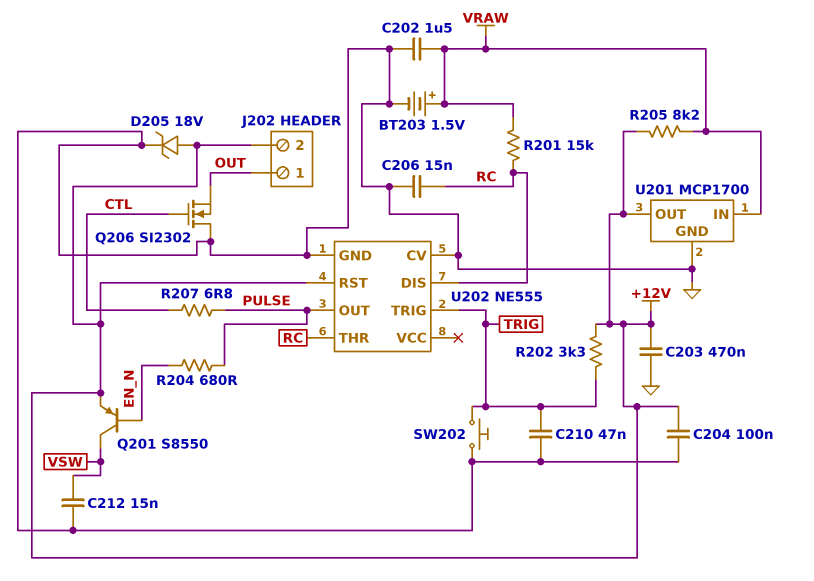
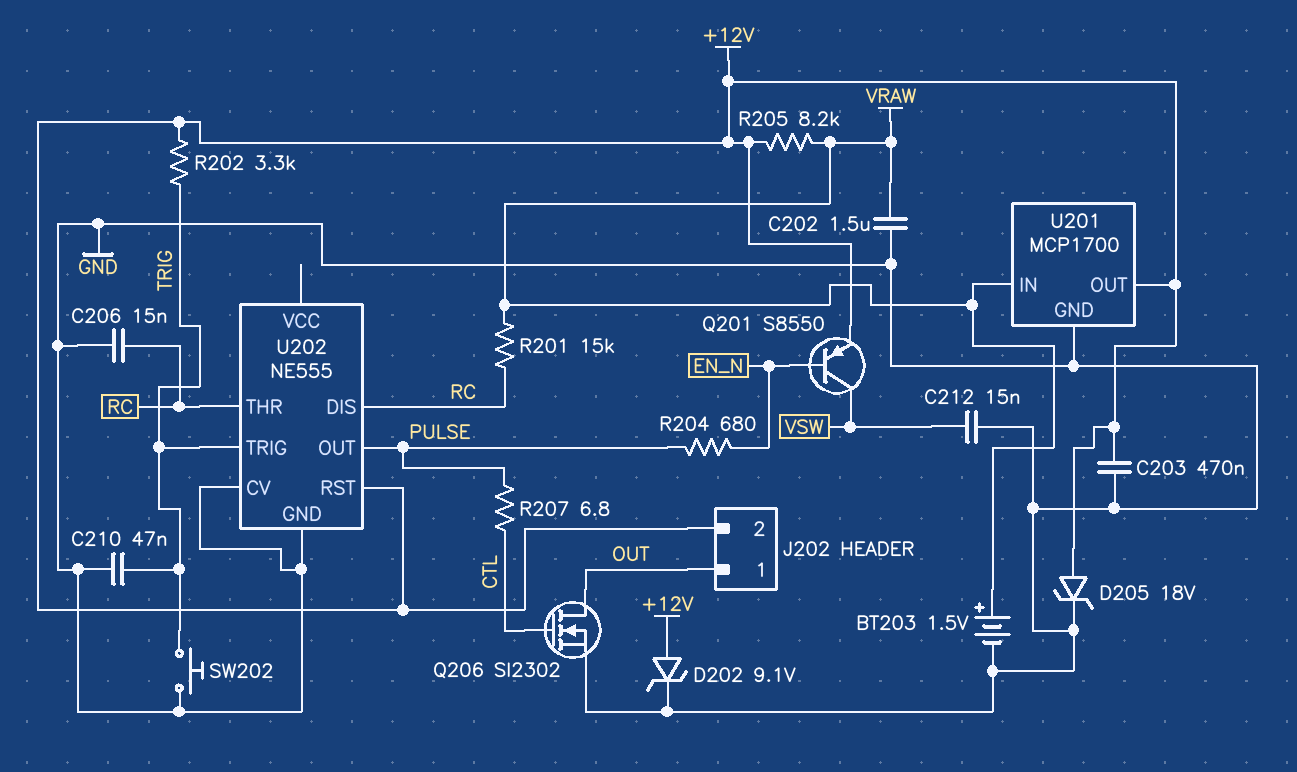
C204: 100nF (+12V, GND) -> none
D202: none -> zener 9.1V (A +12V, K GND)
Q206: NMOS SI2302 (G CTL, D GND, S OUT) -> NMOS SI2302 (G CTL, D OUT, S GND)

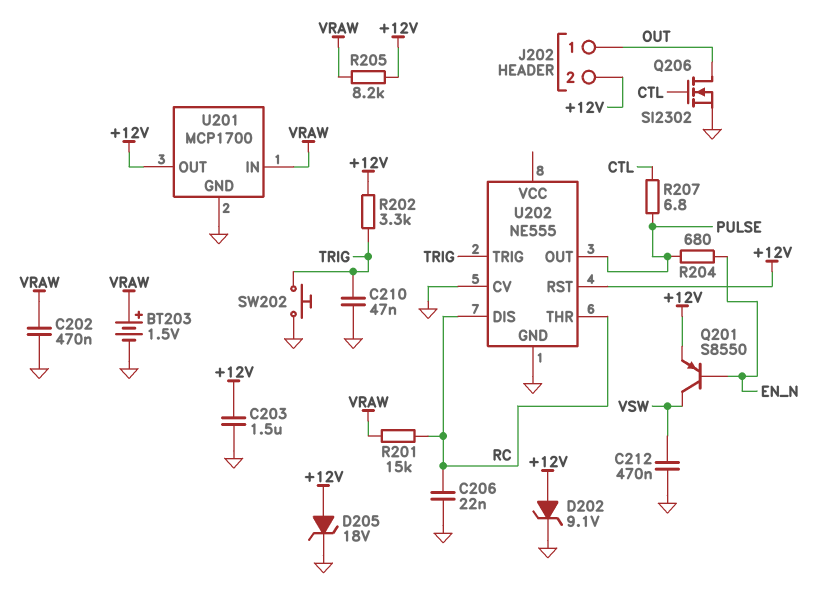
C202: 1.5uF (GND, VRAW) -> 470nF (GND, VRAW)
C203: 470nF (+12V, GND) -> 1.5uF (+12V, GND)
C206: 15nF (GND, RC) -> 22nF (GND, RC)
C212: 15nF (GND, VSW) -> 470nF (GND, VSW)

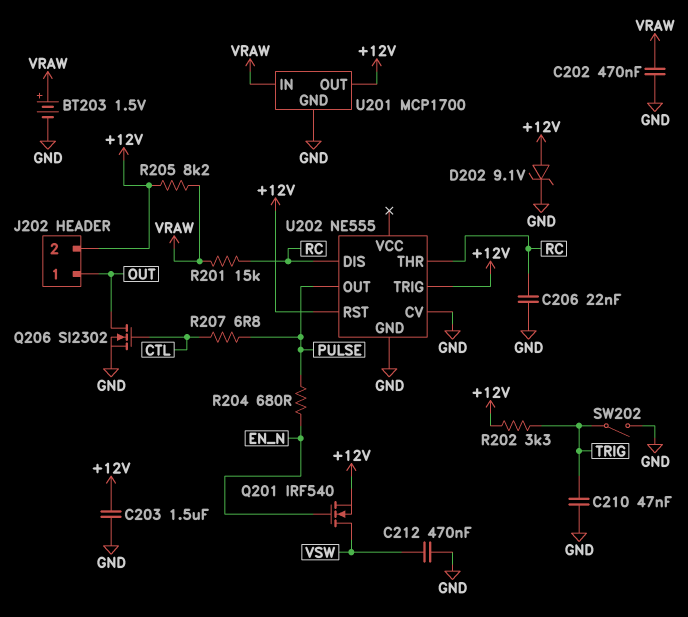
D205: zener 18V (A +12V, K GND) -> none
Q201: PNP S8550 (B EN_N, C VSW, E +12V) -> NMOS IRF540 (G EN_N, D VSW, S +12V)
SW202: button (GND, TRIG) -> switch (GND, TRIG)
U202 pin TRIG: TRIG -> +12V

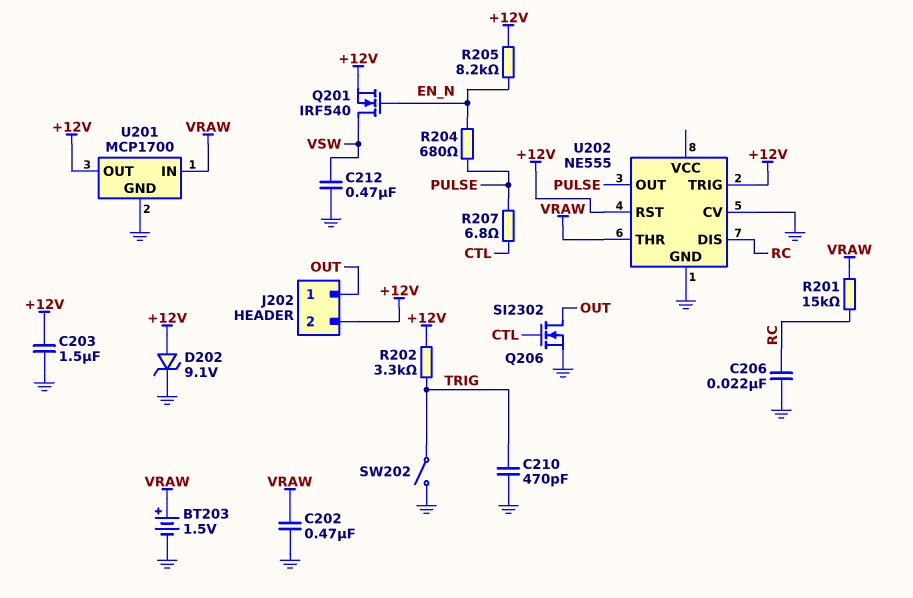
C210: 47nF (GND, TRIG) -> 470pF (GND, TRIG)
R205: 8.2k (+12V, VRAW) -> 8.2k (+12V, EN_N)
U202 pin THR: RC -> VRAW

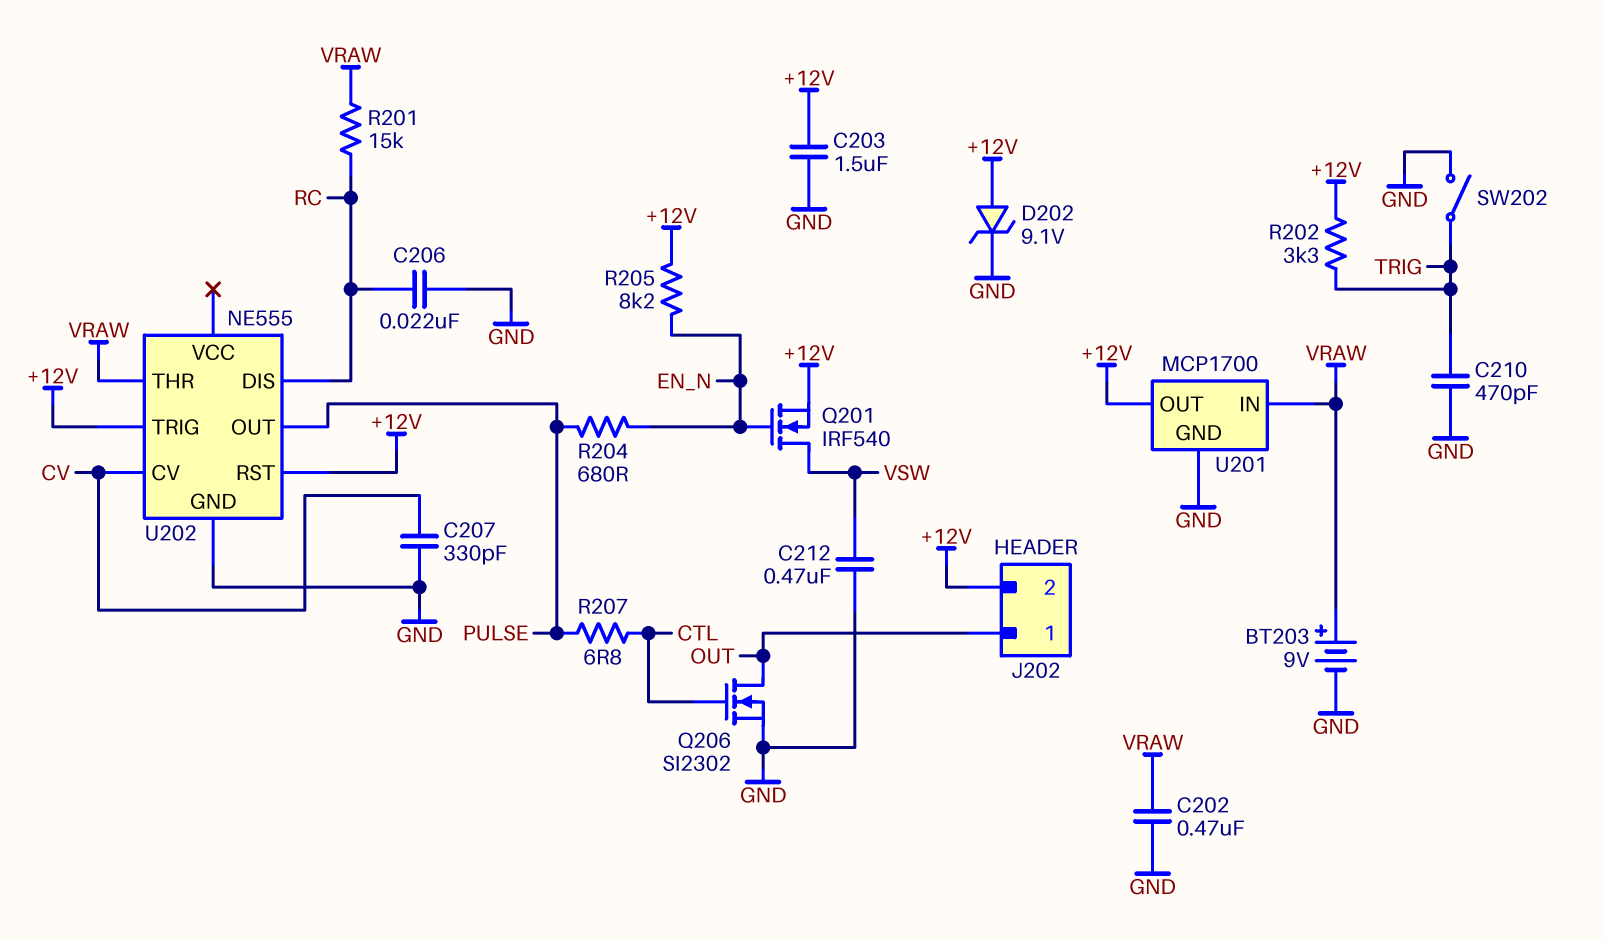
BT203: 1.5V (plus VRAW, minus GND) -> 9V (plus VRAW, minus GND)
C207: none -> 330pF (CV, GND)
U202 pin CV: GND -> CV

